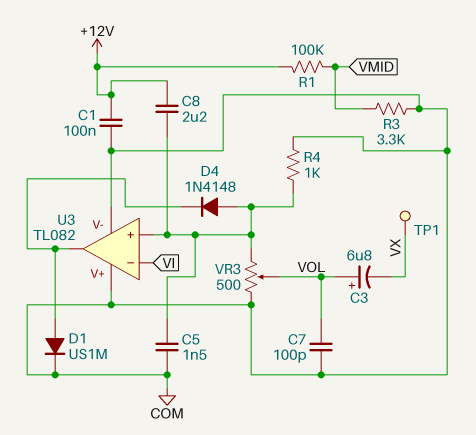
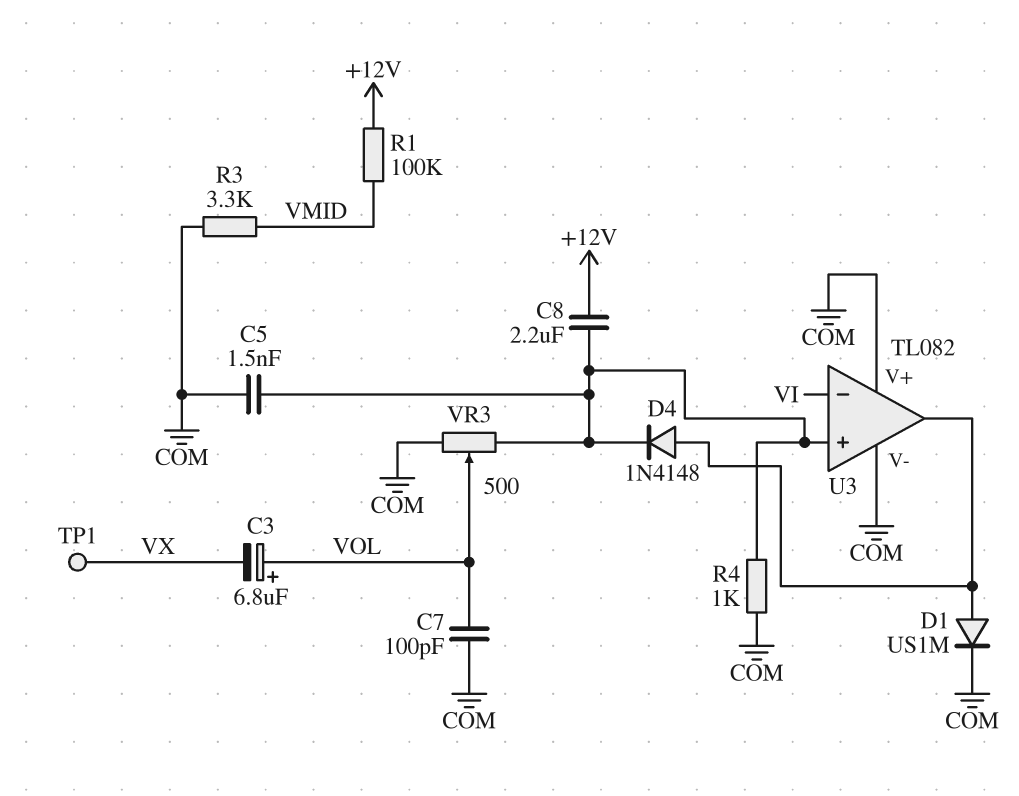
C1: 100nF (+12V, COM) -> none
D4: diode 1N4148 (A U3/in+, K U3/out) -> diode 1N4148 (A U3/out, K U3/in+)

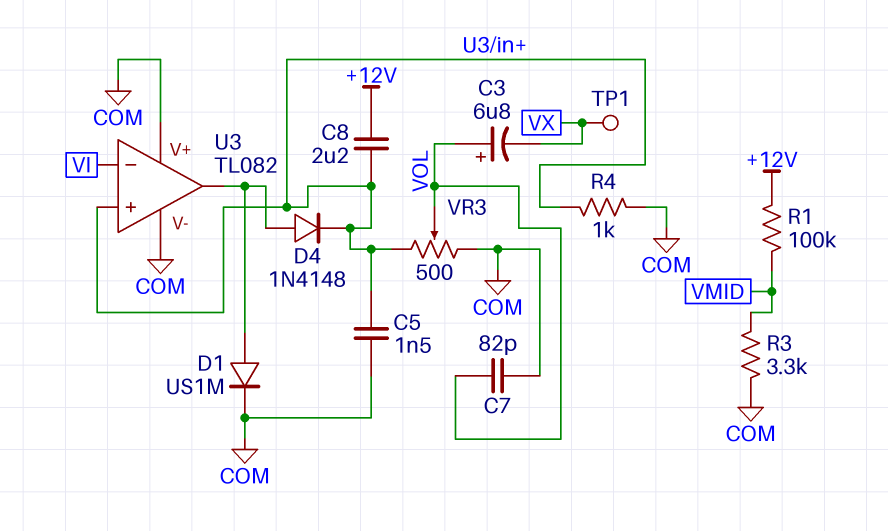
C7: 100pF (COM, VOL) -> 82pF (COM, VOL)

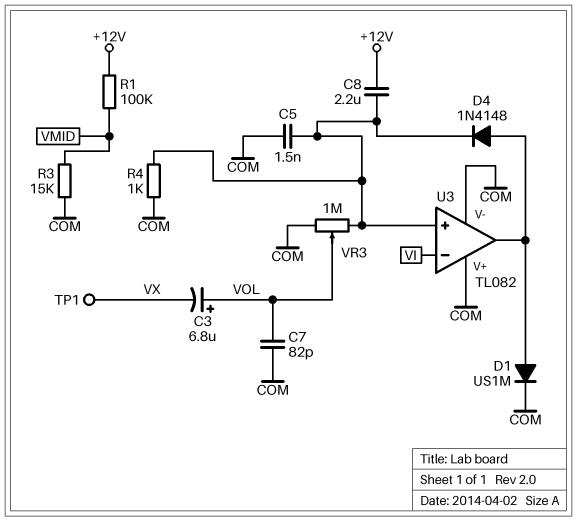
R3: 3.3k (COM, VMID) -> 15k (COM, VMID)
VR3: 500 (COM, U3/in+, wiper VOL) -> 1M (COM, U3/in+, wiper VOL)

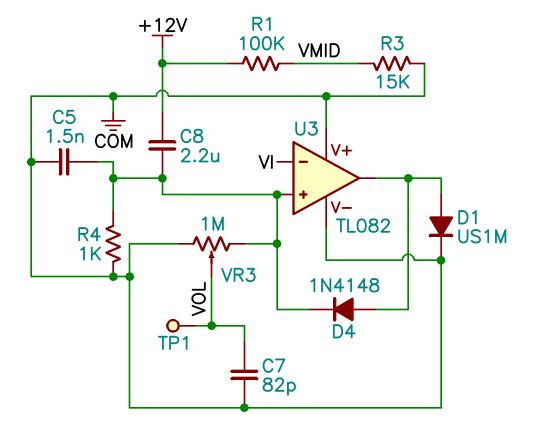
C3: 6.8uF (plus VOL, minus VX) -> none
TP1: test point (VX) -> test point (VOL)

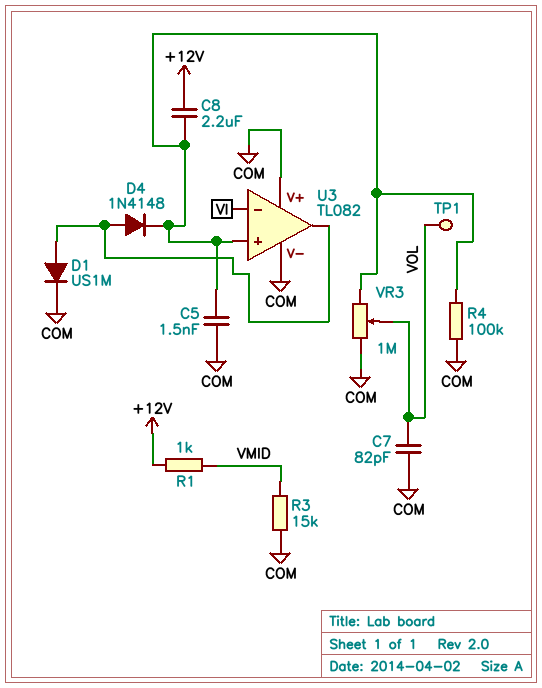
R1: 100k (+12V, VMID) -> 1k (+12V, VMID)
R4: 1k (COM, U3/in+) -> 100k (COM, U3/in+)

